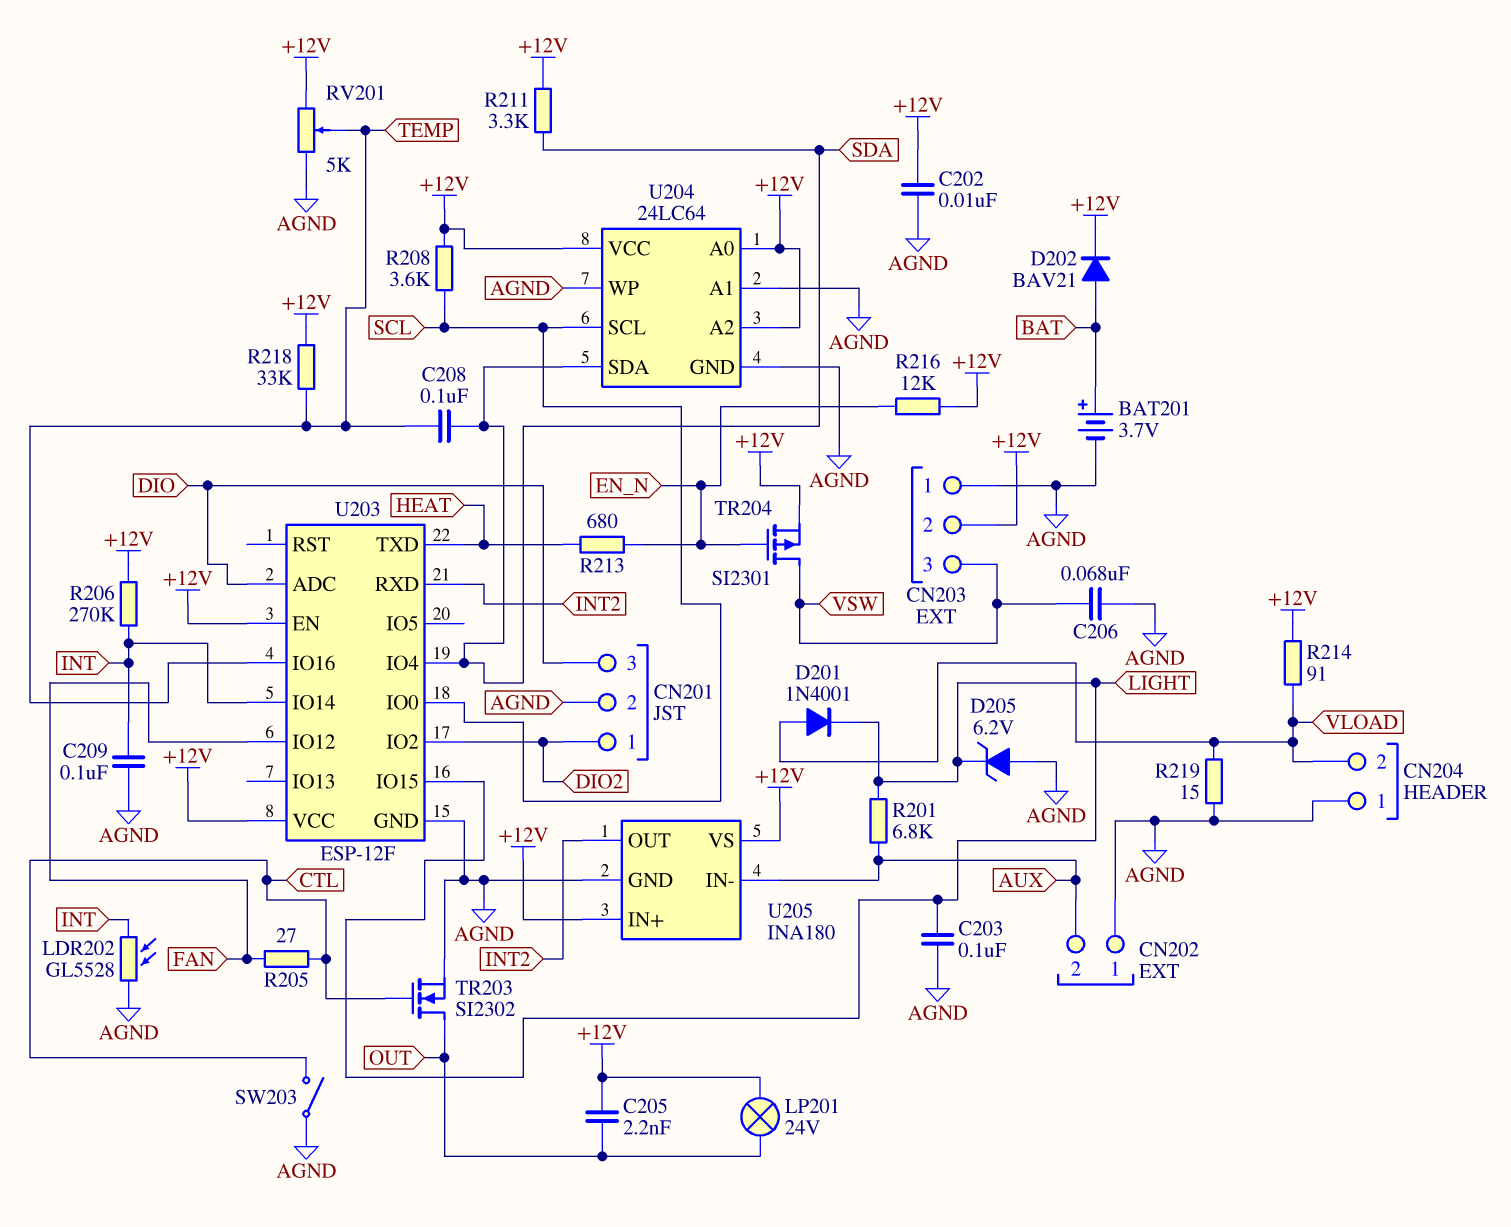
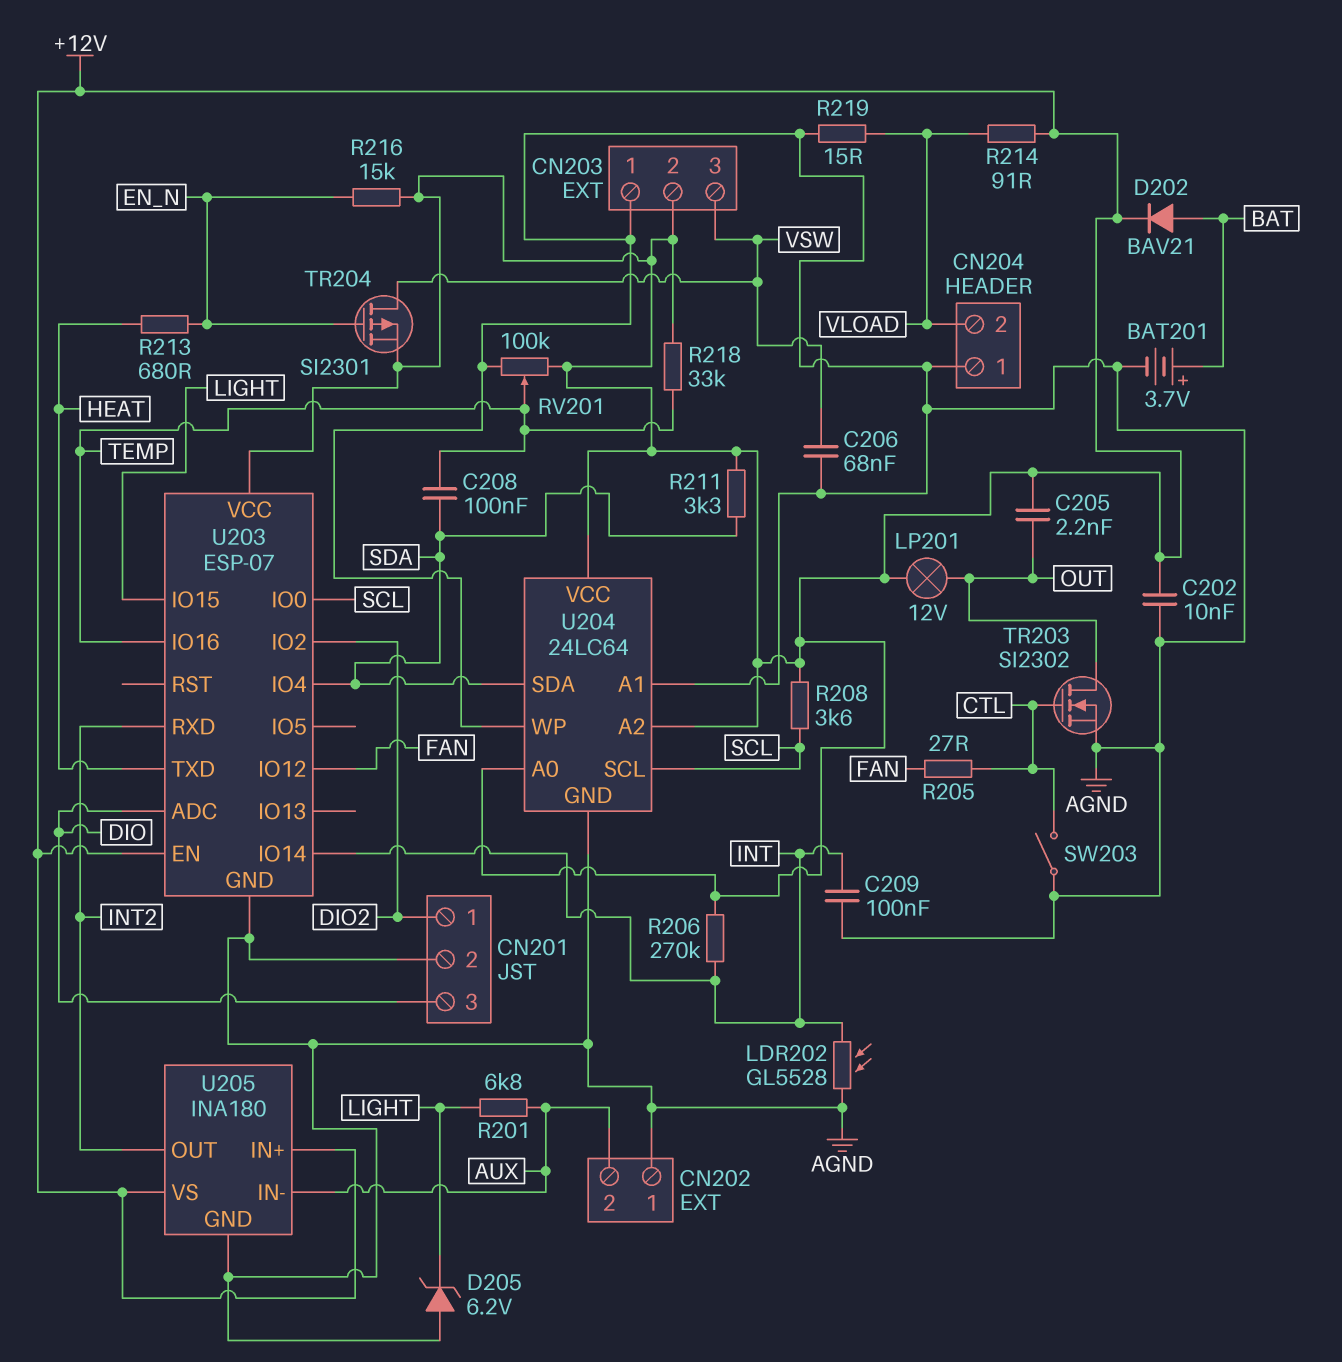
C203: 100nF (AGND, LIGHT) -> none
D201: diode 1N4001 (A VLOAD, K LIGHT) -> none
LP201: lamp 24V (+12V, OUT) -> lamp 12V (+12V, OUT)
R216: 12k (+12V, EN_N) -> 15k (+12V, EN_N)
RV201: 5k (+12V, AGND, wiper TEMP) -> 100k (+12V, AGND, wiper TEMP)
U203: ESP-12F -> ESP-07

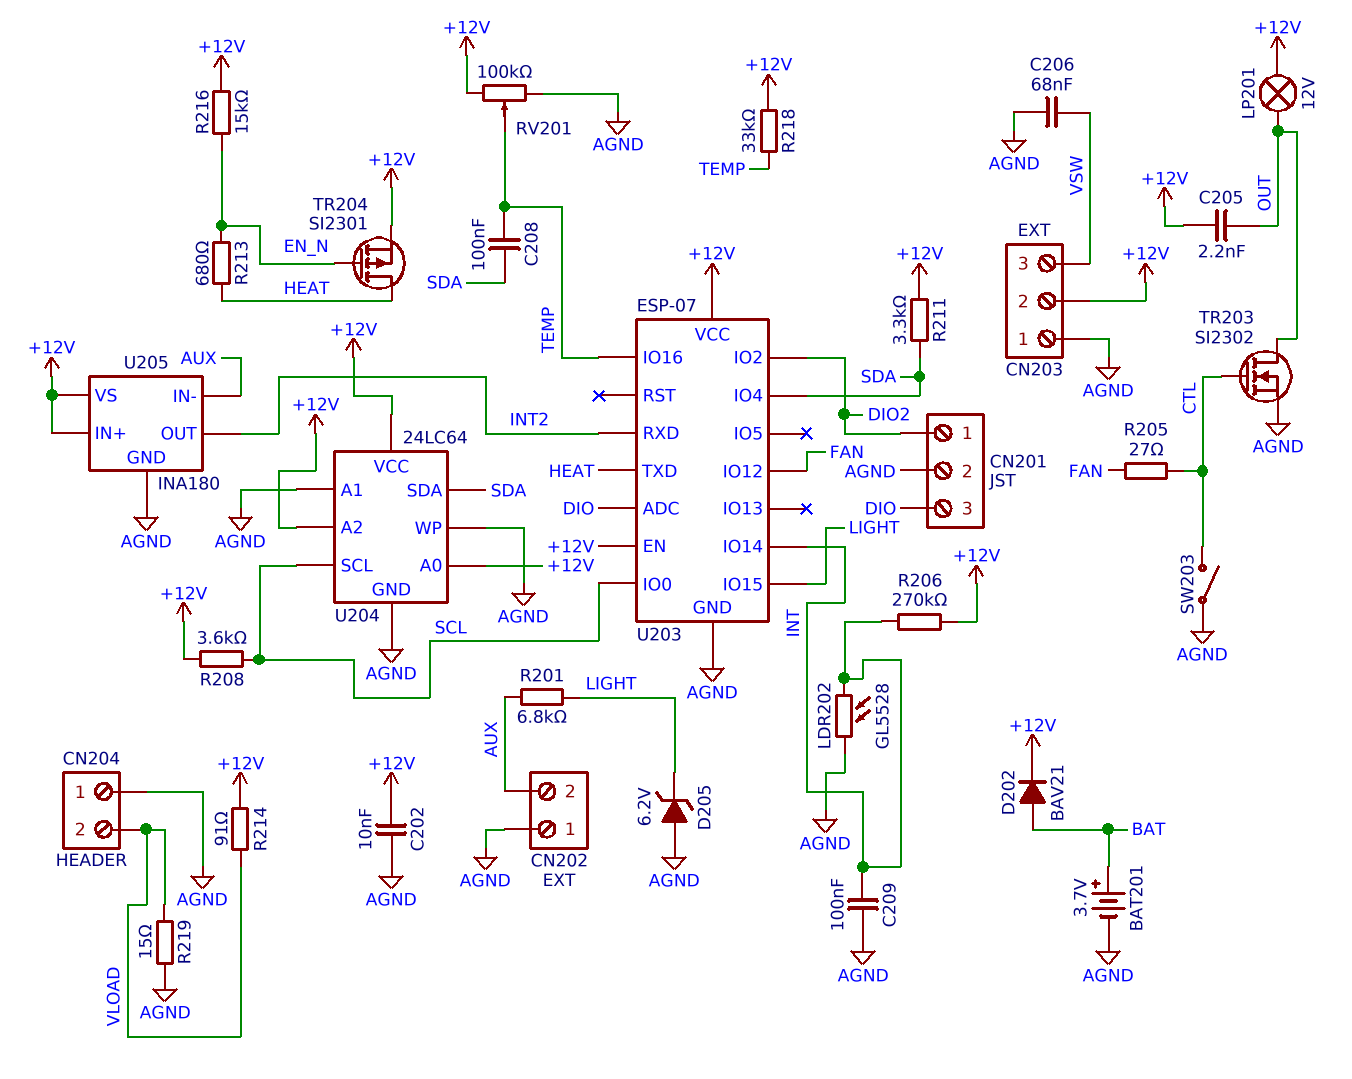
TR204: PMOS SI2301 (G EN_N, D VSW, S +12V) -> PMOS SI2301 (G EN_N, D HEAT, S +12V)

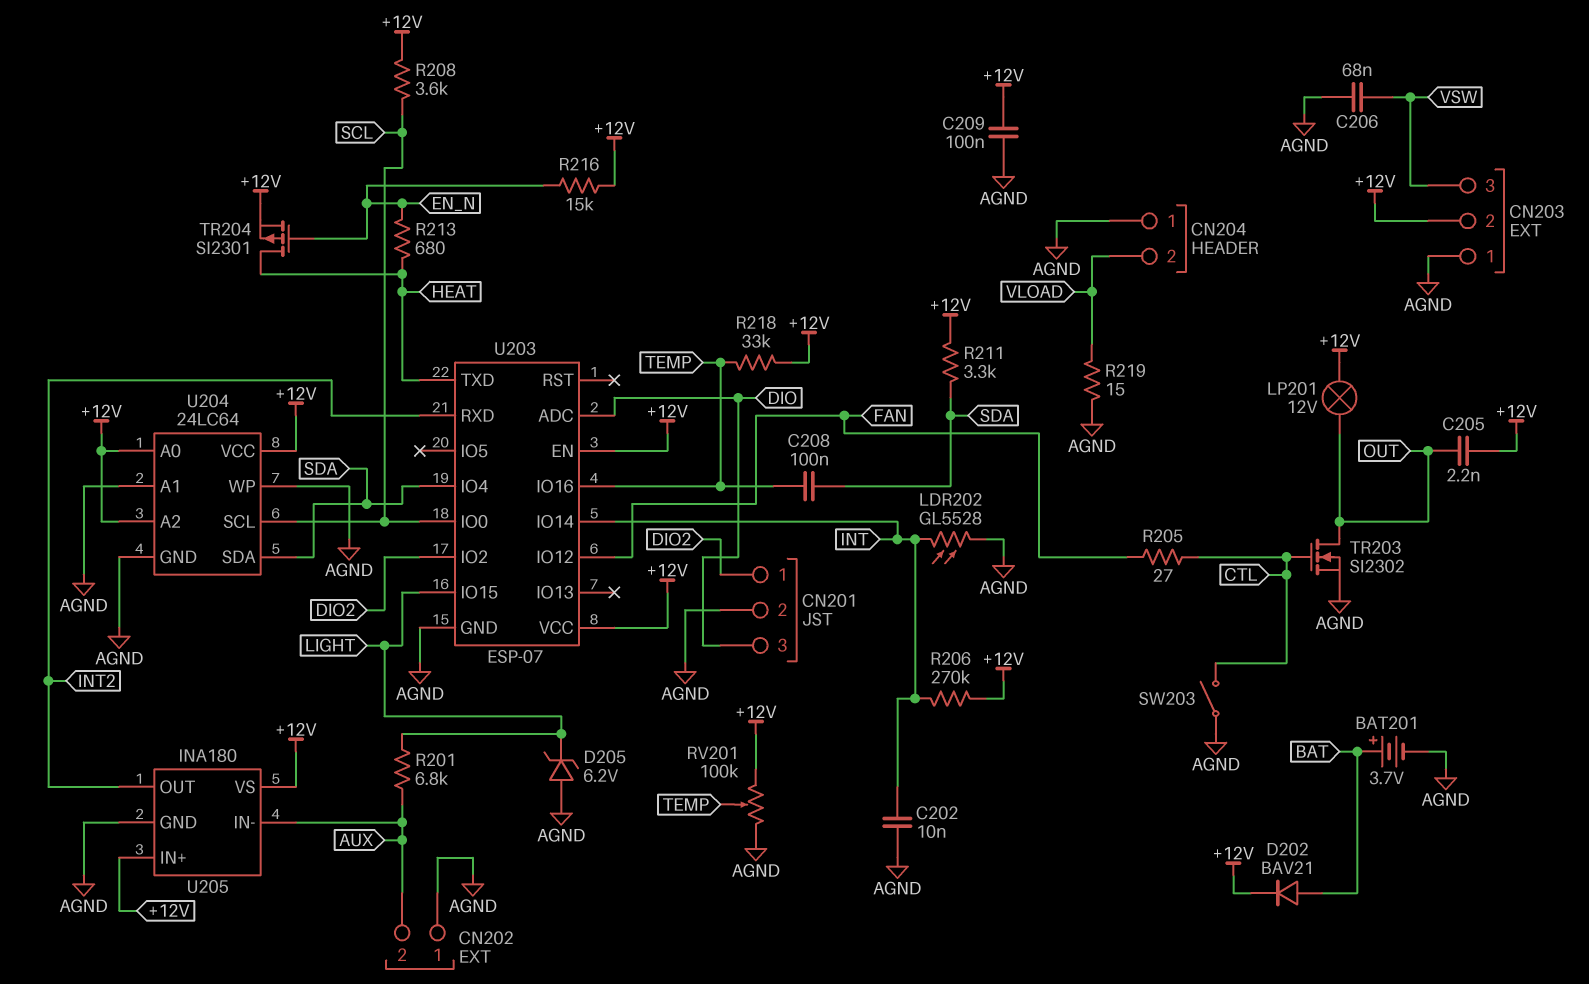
C202: 10nF (+12V, AGND) -> 10nF (AGND, INT)
C209: 100nF (AGND, INT) -> 100nF (+12V, AGND)
R214: 91 (+12V, VLOAD) -> none

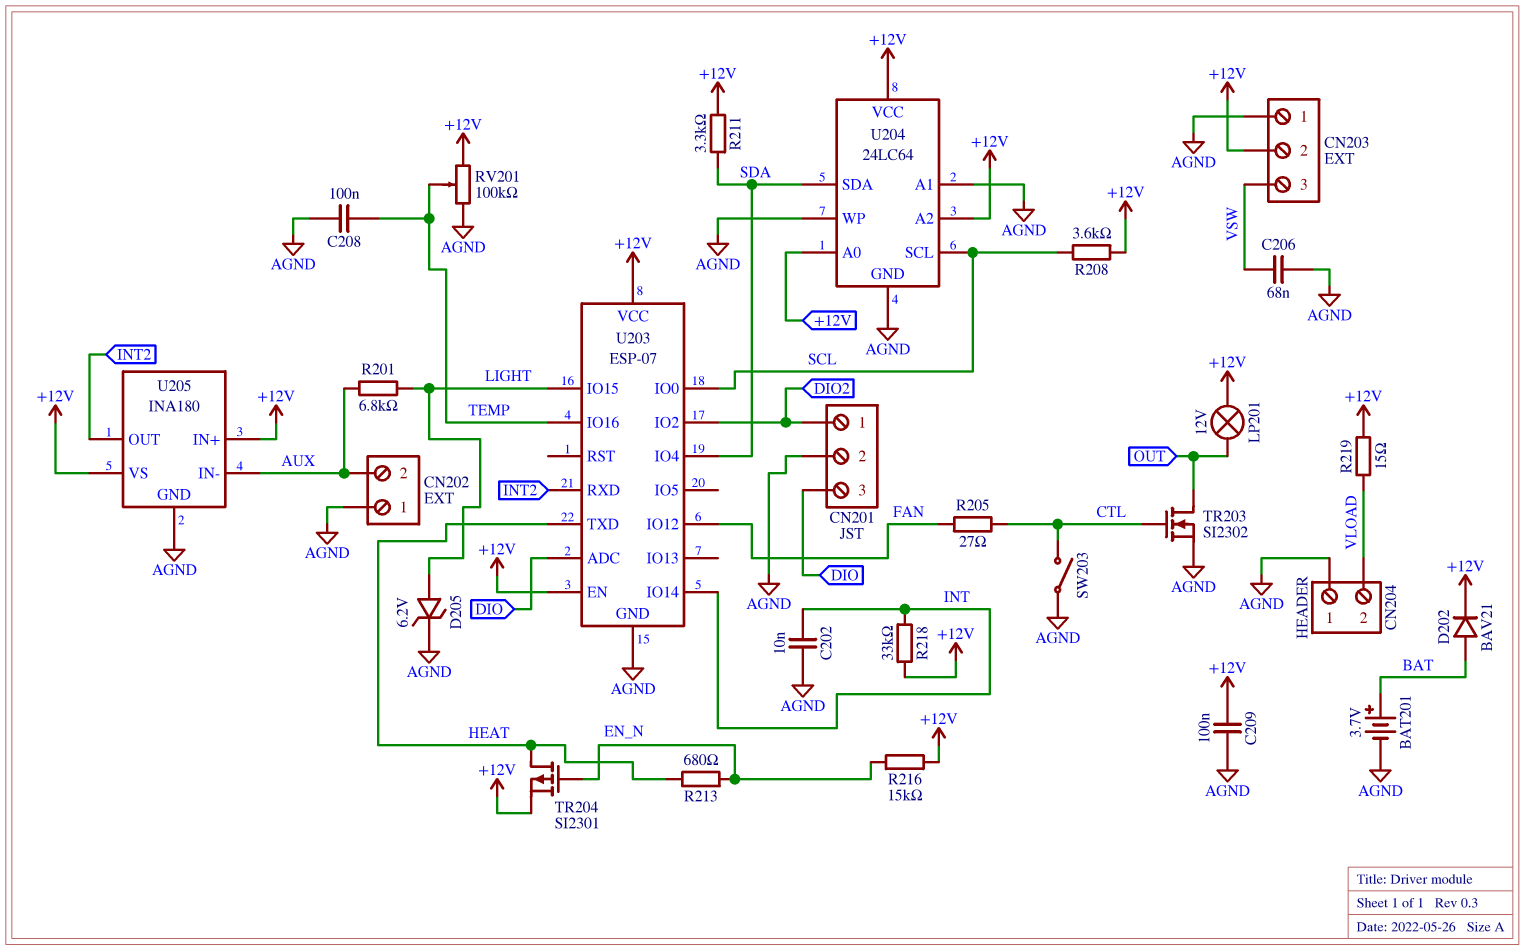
C205: 2.2nF (+12V, OUT) -> none
C208: 100nF (SDA, TEMP) -> 100nF (AGND, TEMP)
D205: zener 6.2V (A AGND, K LIGHT) -> zener 6.2V (A LIGHT, K AGND)
LDR202: GL5528 (AGND, INT) -> none
R206: 270k (+12V, INT) -> none
R218: 33k (+12V, TEMP) -> 33k (+12V, INT)
R219: 15 (AGND, VLOAD) -> 15 (+12V, VLOAD)

